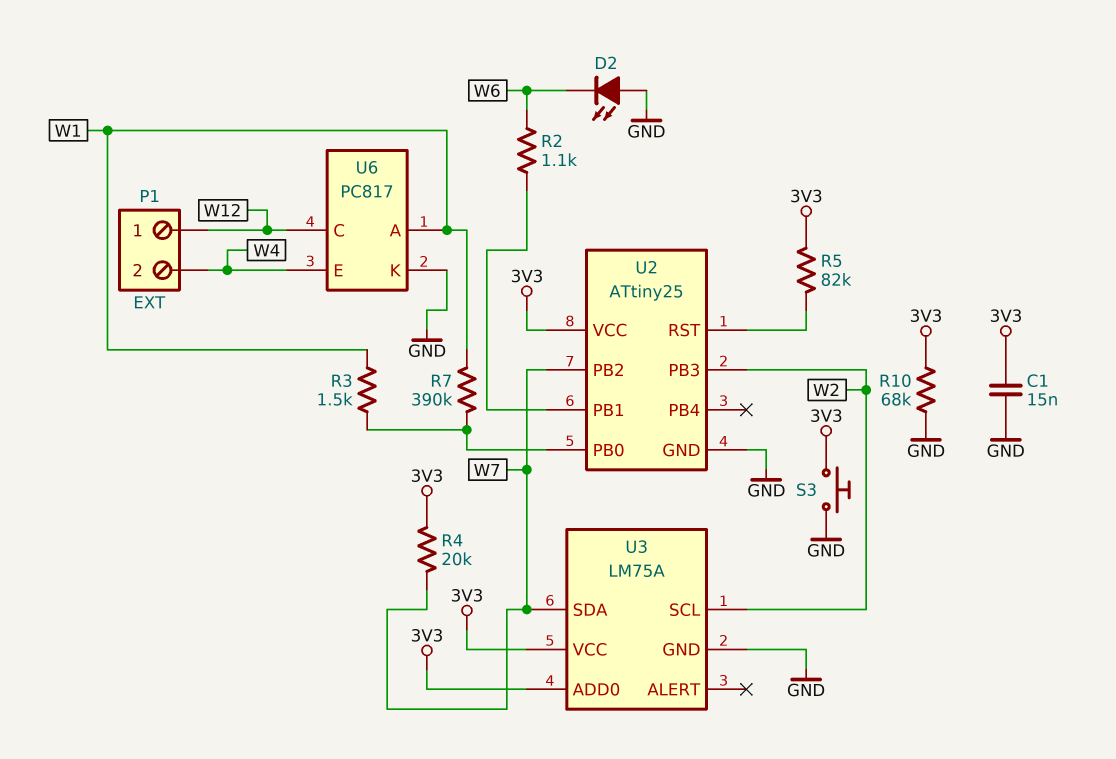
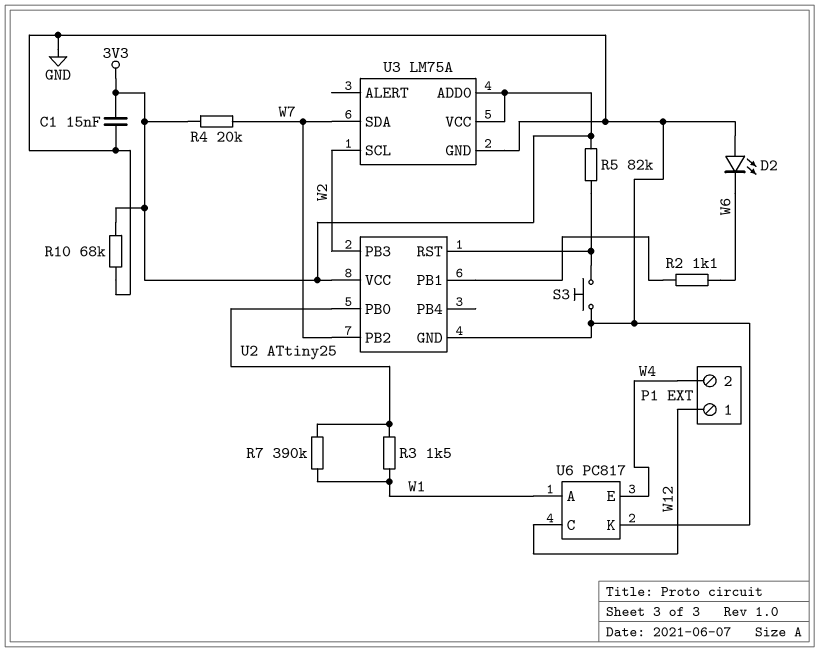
S3: button (3V3, GND) -> button (GND, U2/RST)

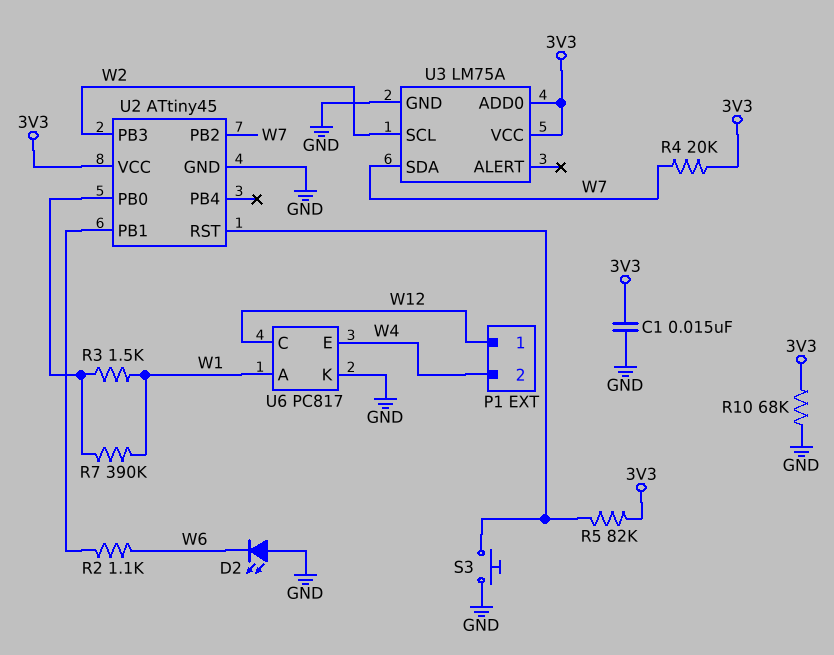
U2: ATtiny25 -> ATtiny45

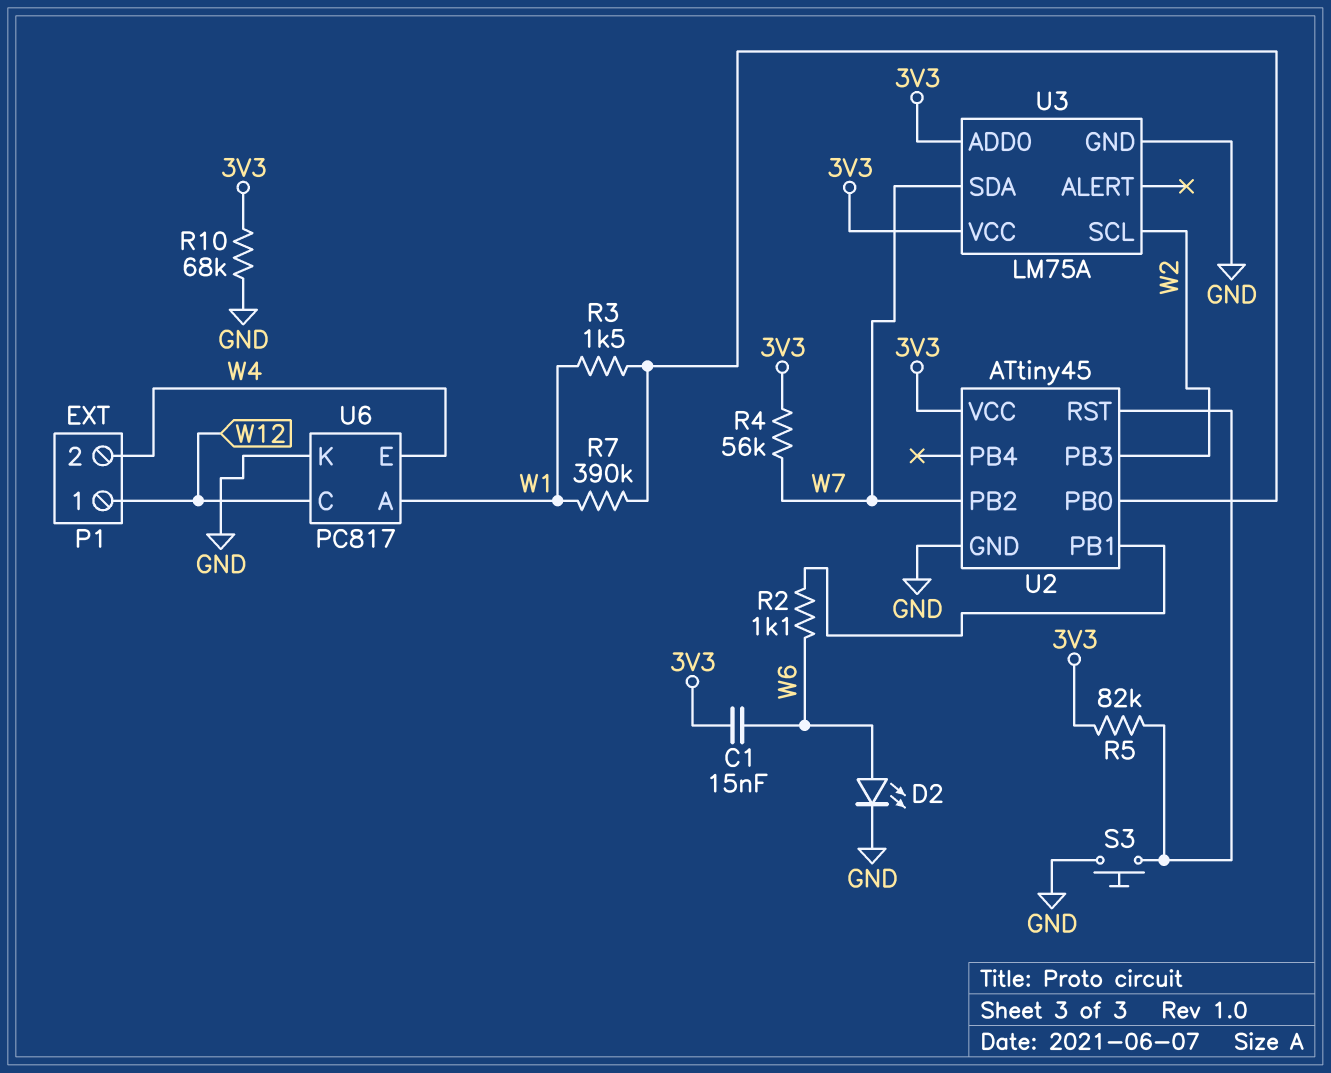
C1: 15nF (3V3, GND) -> 15nF (3V3, W6)
D2: LED (A GND, K W6) -> LED (A W6, K GND)
R4: 20k (3V3, W7) -> 56k (3V3, W7)

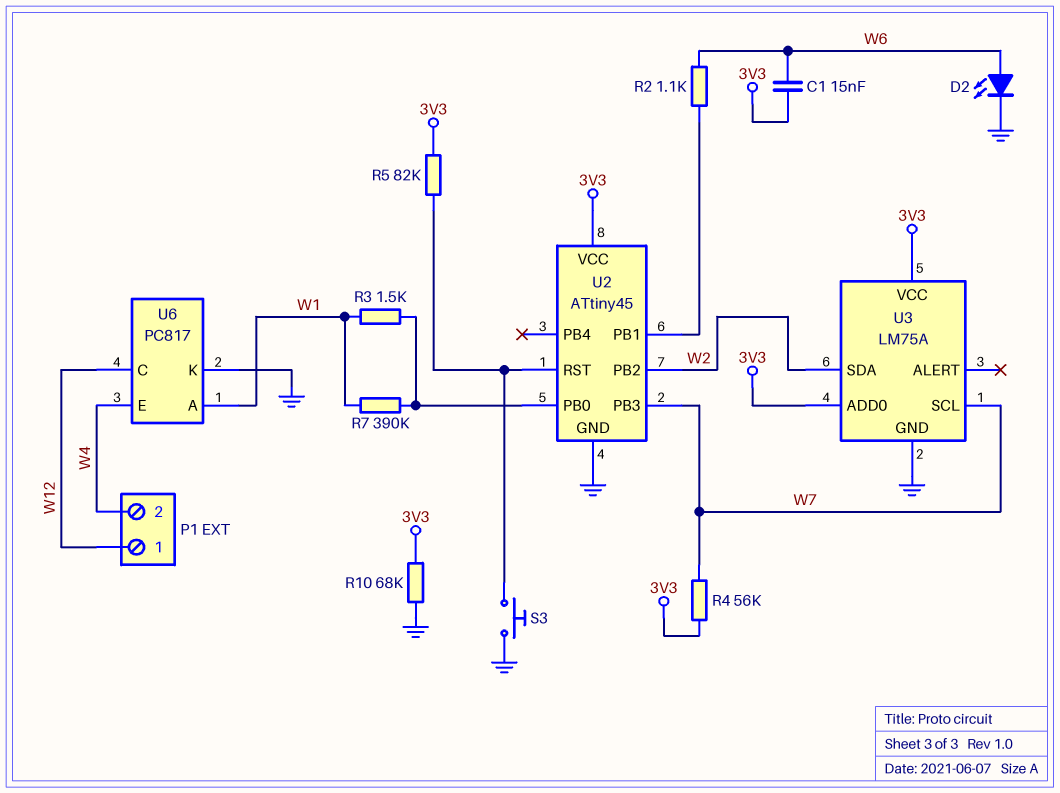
U2 pin PB2: W7 -> W2
U2 pin PB3: W2 -> W7
U3 pin SCL: W2 -> W7
U3 pin SDA: W7 -> W2

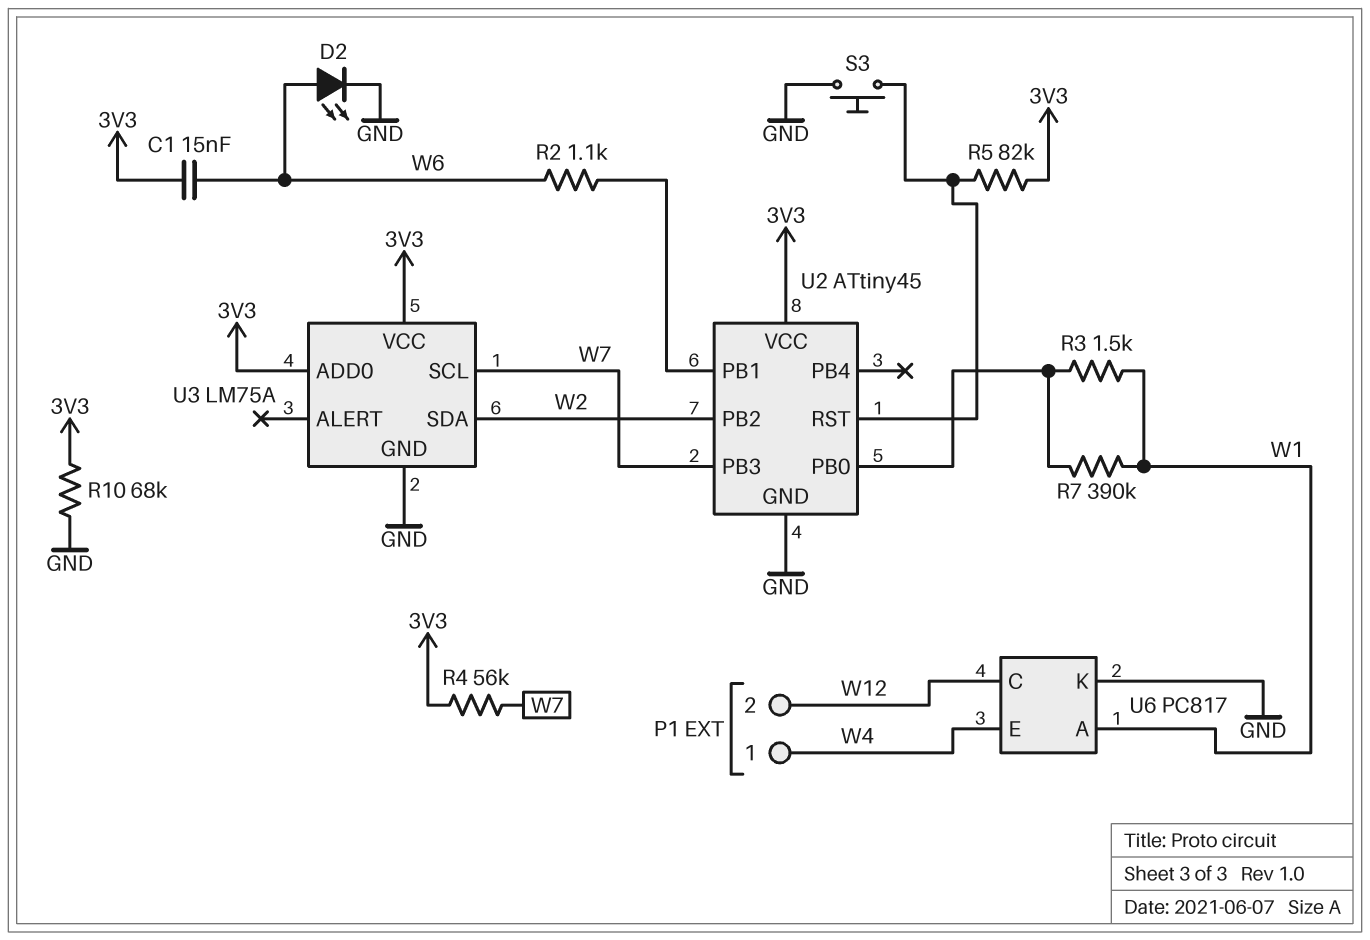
P1 pin 1: W12 -> W4
P1 pin 2: W4 -> W12

